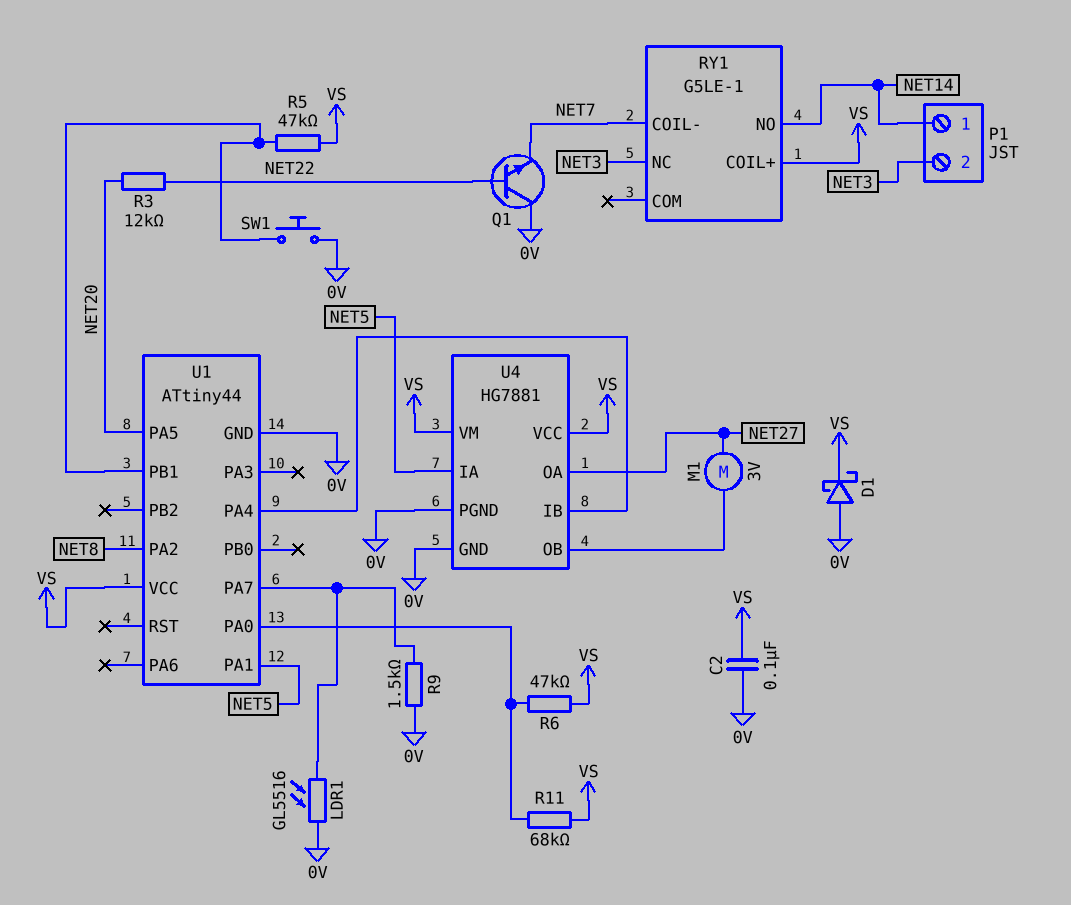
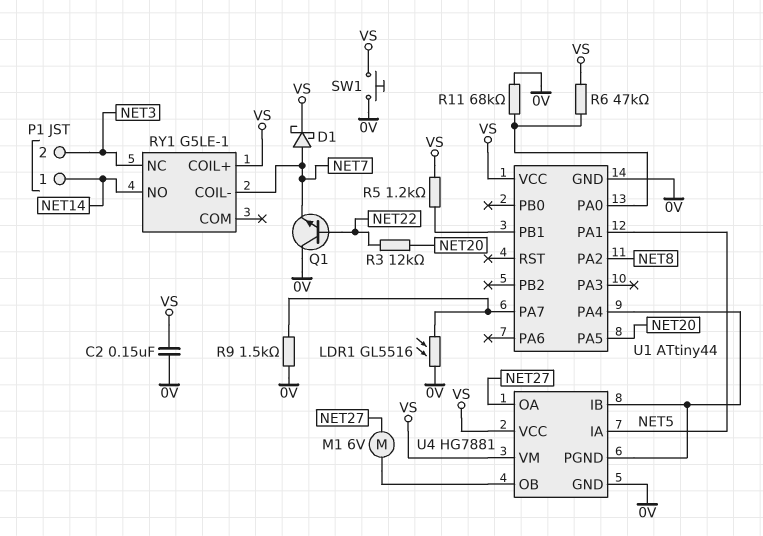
C2: 100nF (0V, VS) -> 150nF (0V, VS)
D1: schottky (A 0V, K VS) -> schottky (A NET7, K VS)
M1: motor 3V (NET27, U4/OB) -> motor 6V (NET27, U4/OB)
R5: 47k (U1/PB1, VS) -> 1.2k (U1/PB1, VS)
R11: 68k (U1/PA0, VS) -> 68k (0V, U1/PA0)
SW1: button (0V, U1/PB1) -> button (0V, VS)
U4 pin PGND: 0V -> U1/PA4

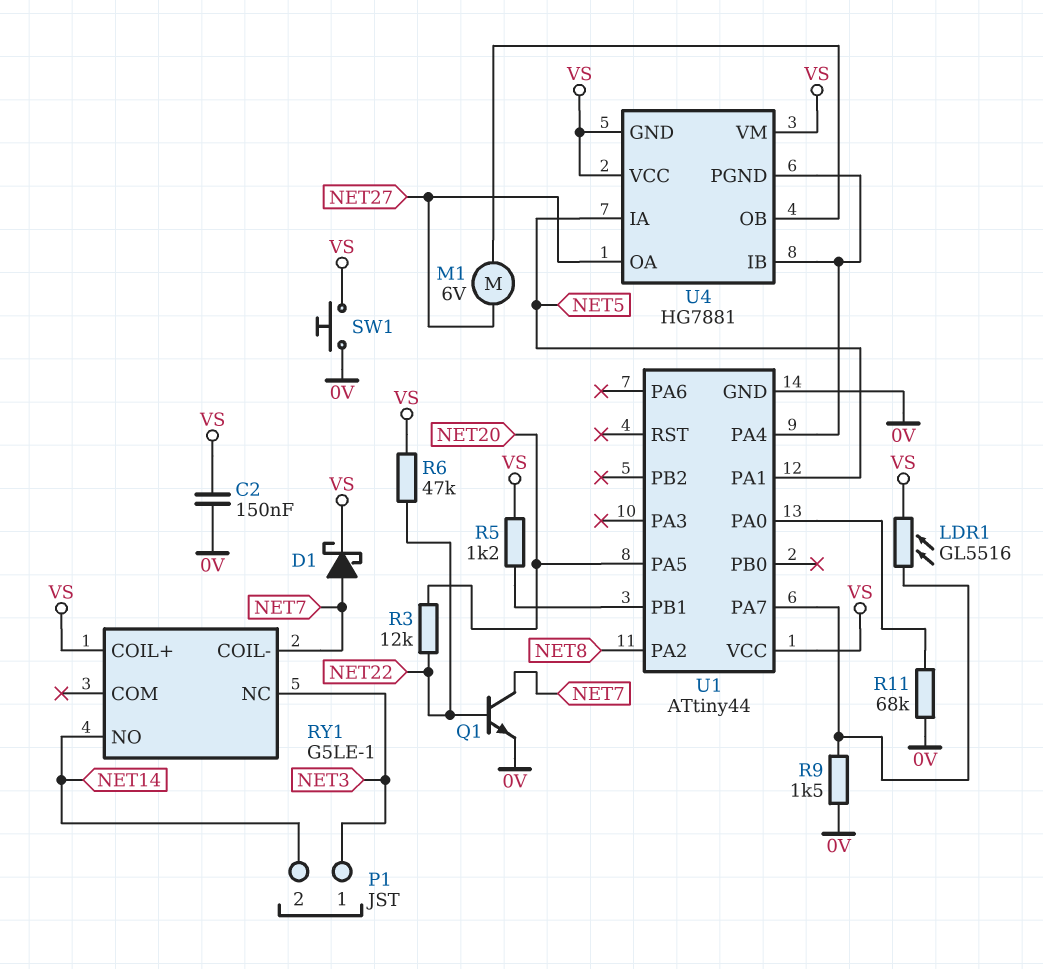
LDR1: GL5516 (0V, U1/PA7) -> GL5516 (U1/PA7, VS)
P1 pin 1: NET14 -> NET3
P1 pin 2: NET3 -> NET14
Q1: NPN (B NET22, C 0V, E NET7) -> NPN (B NET22, C NET7, E 0V)
R6: 47k (U1/PA0, VS) -> 47k (NET22, VS)
U4 pin GND: 0V -> VS

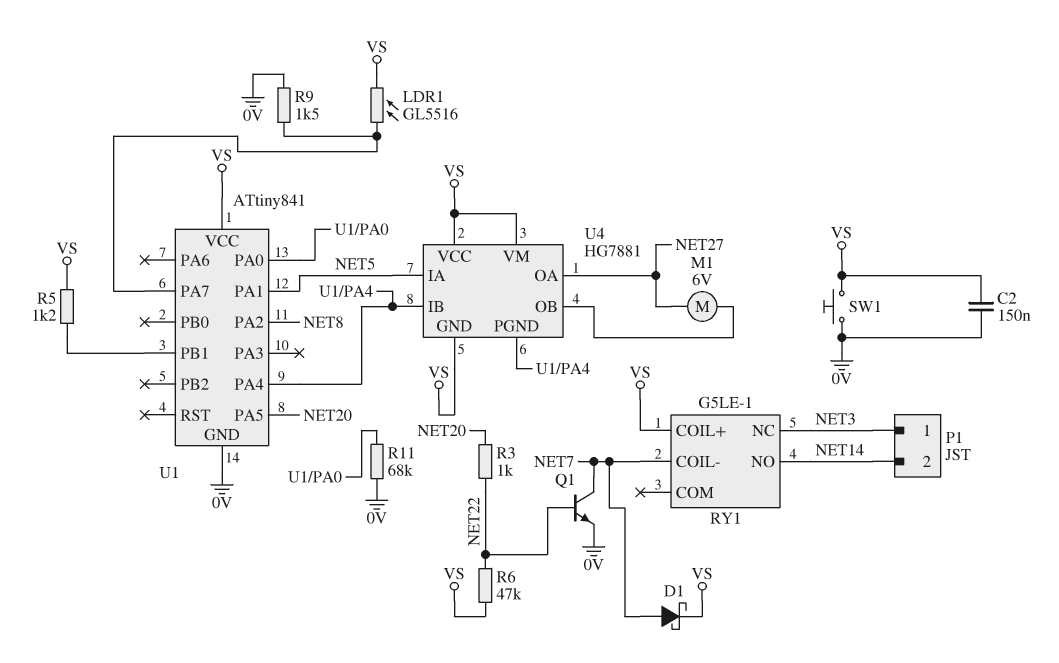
R3: 12k (NET20, NET22) -> 1k (NET20, NET22)
U1: ATtiny44 -> ATtiny841

